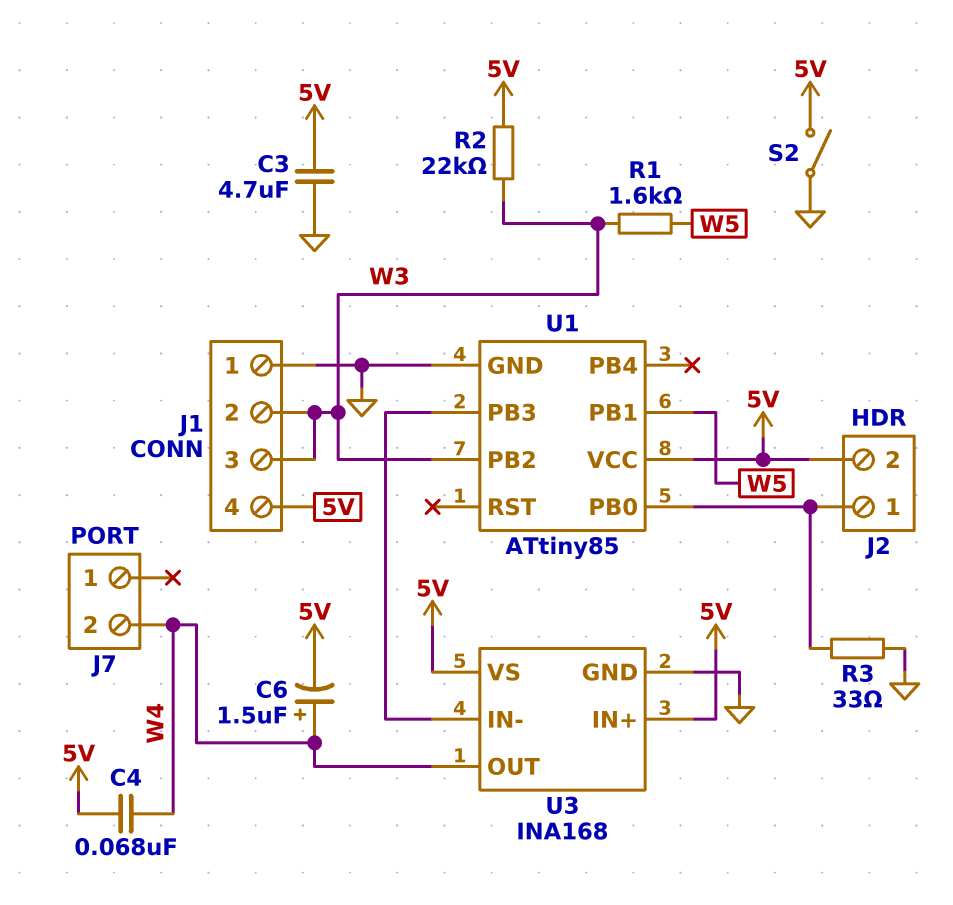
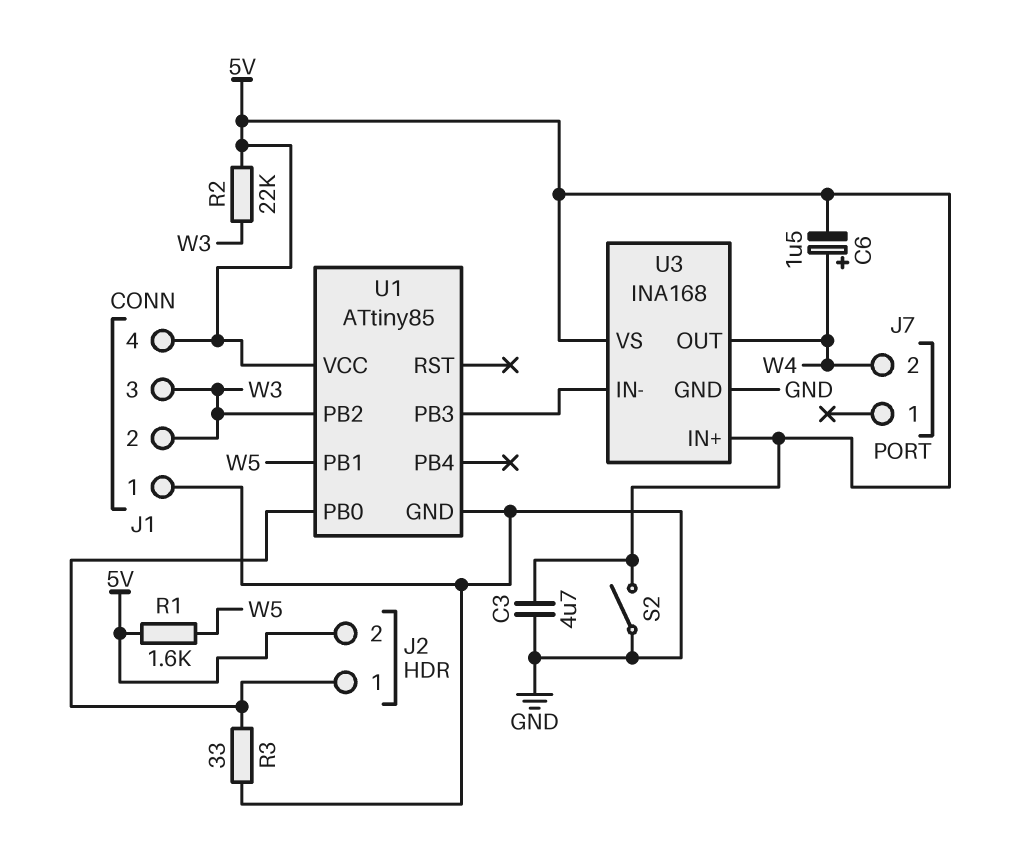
C4: 68nF (5V, W4) -> none
R1: 1.6k (W3, W5) -> 1.6k (5V, W5)

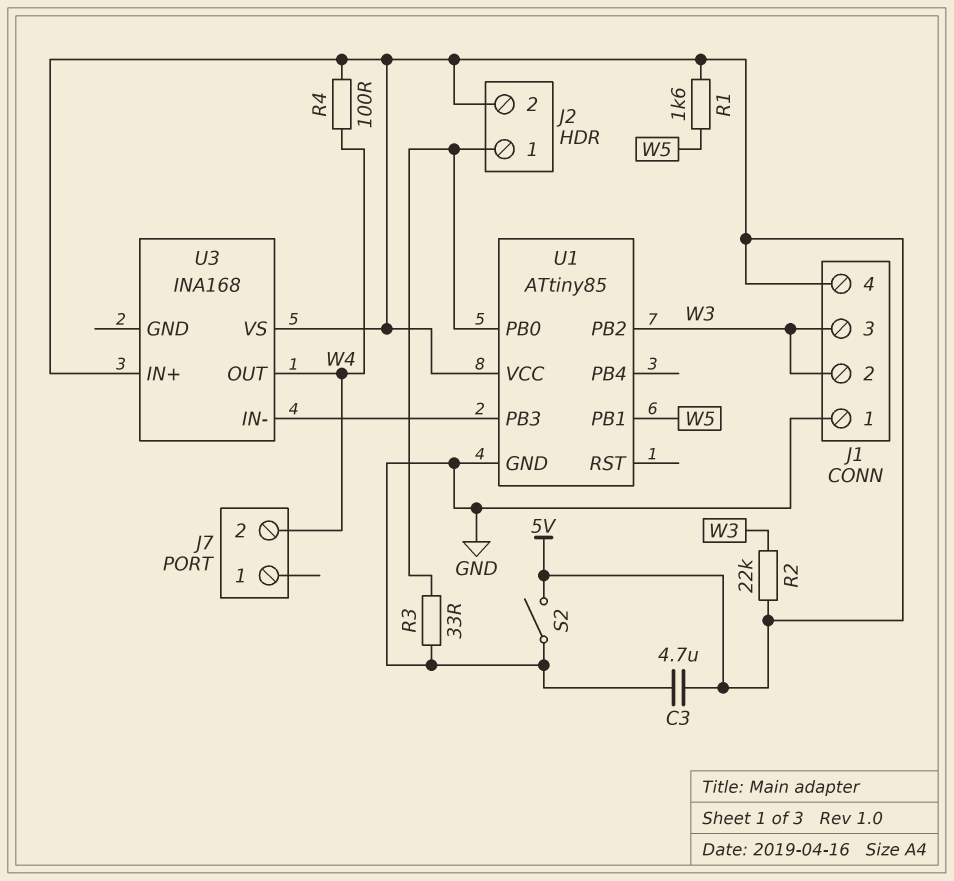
C6: 1.5uF (plus W4, minus 5V) -> none
R4: none -> 100 (5V, W4)
U3 pin GND: GND -> none

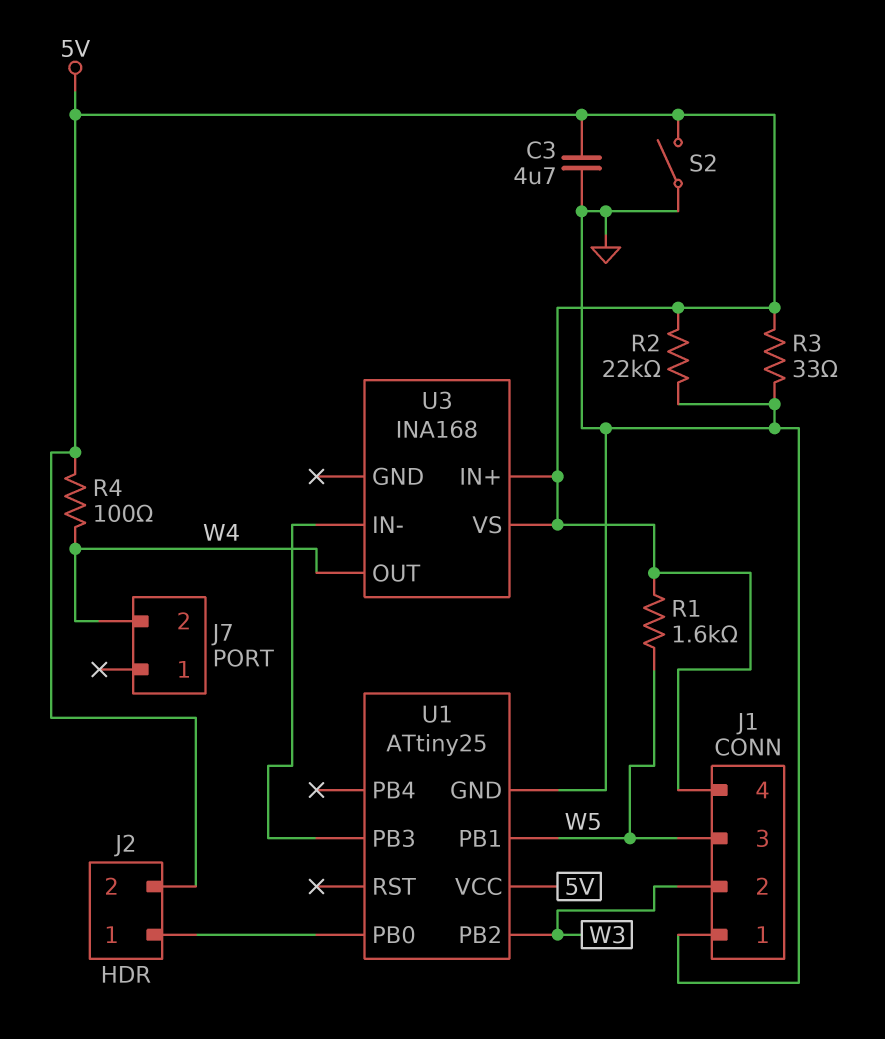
J1 pin 3: W3 -> W5
R2: 22k (5V, W3) -> 22k (5V, GND)
R3: 33 (GND, J2/1) -> 33 (5V, GND)
U1: ATtiny85 -> ATtiny25

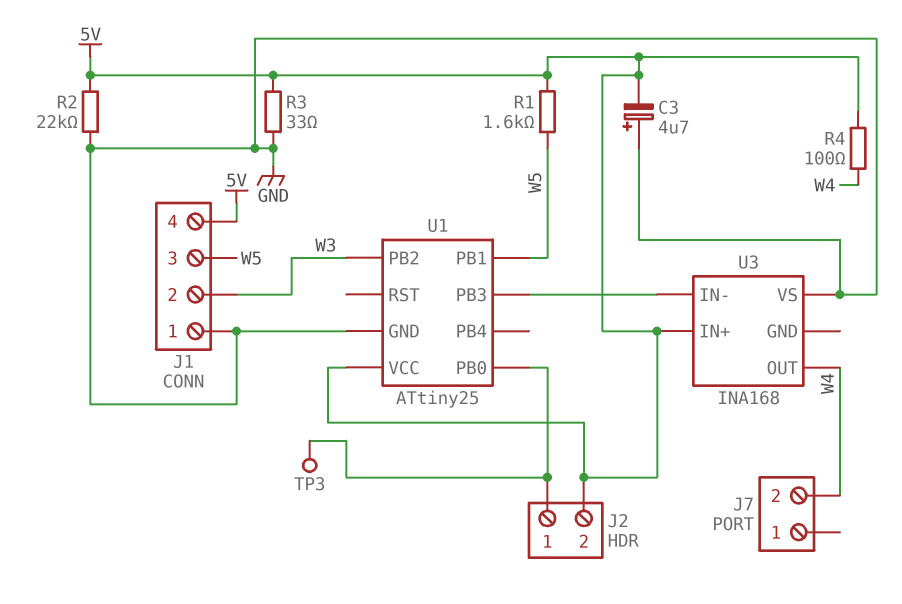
C3: 4.7uF (5V, GND) -> 4.7uF (plus GND, minus 5V)
S2: switch (5V, GND) -> none
TP3: none -> test point (J2/1)
U3 pin VS: 5V -> GND

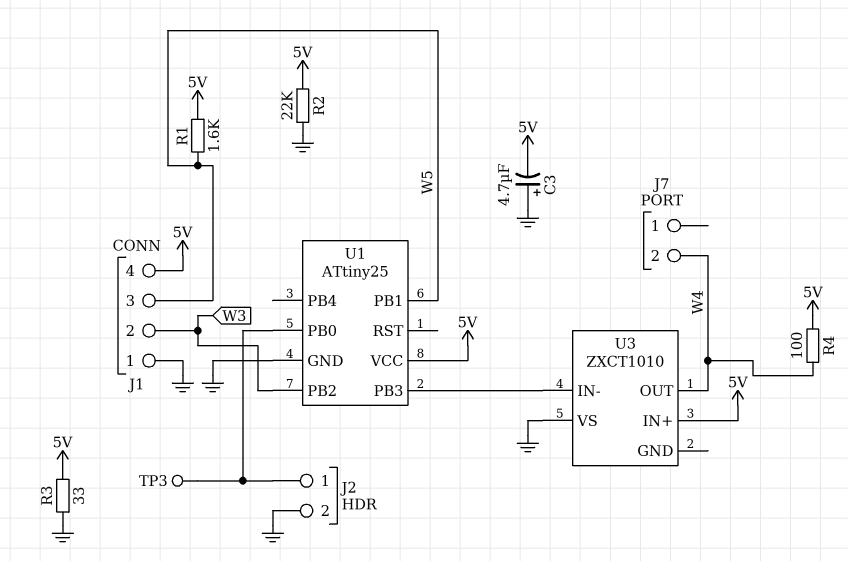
J2 pin 2: 5V -> GND
U3: INA168 -> ZXCT1010

